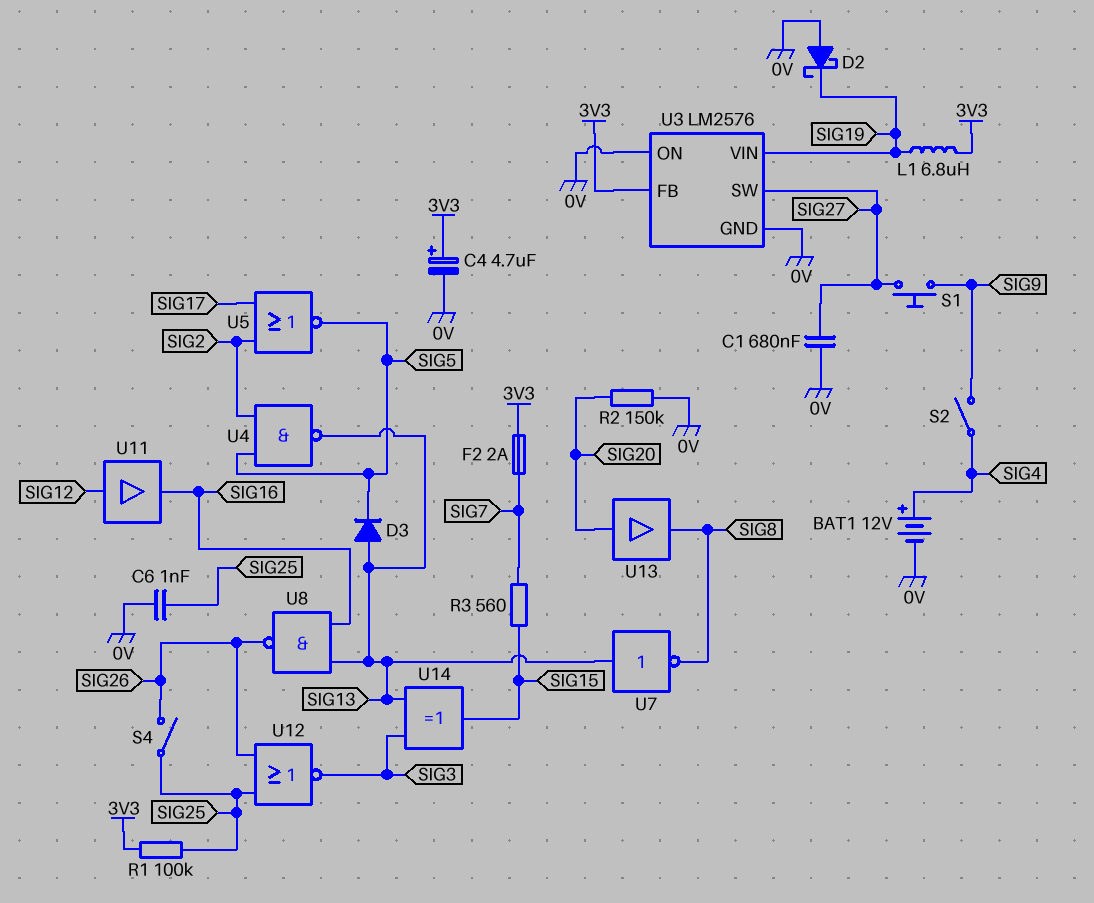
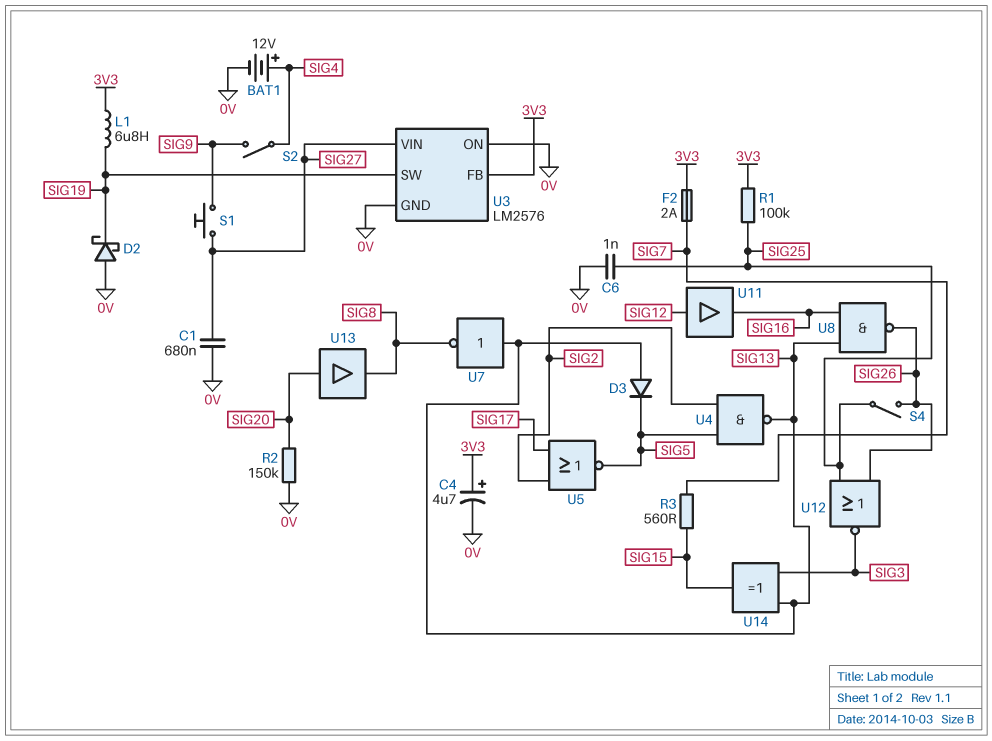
U3 pin SW: SIG27 -> SIG19
U3 pin VIN: SIG19 -> SIG27

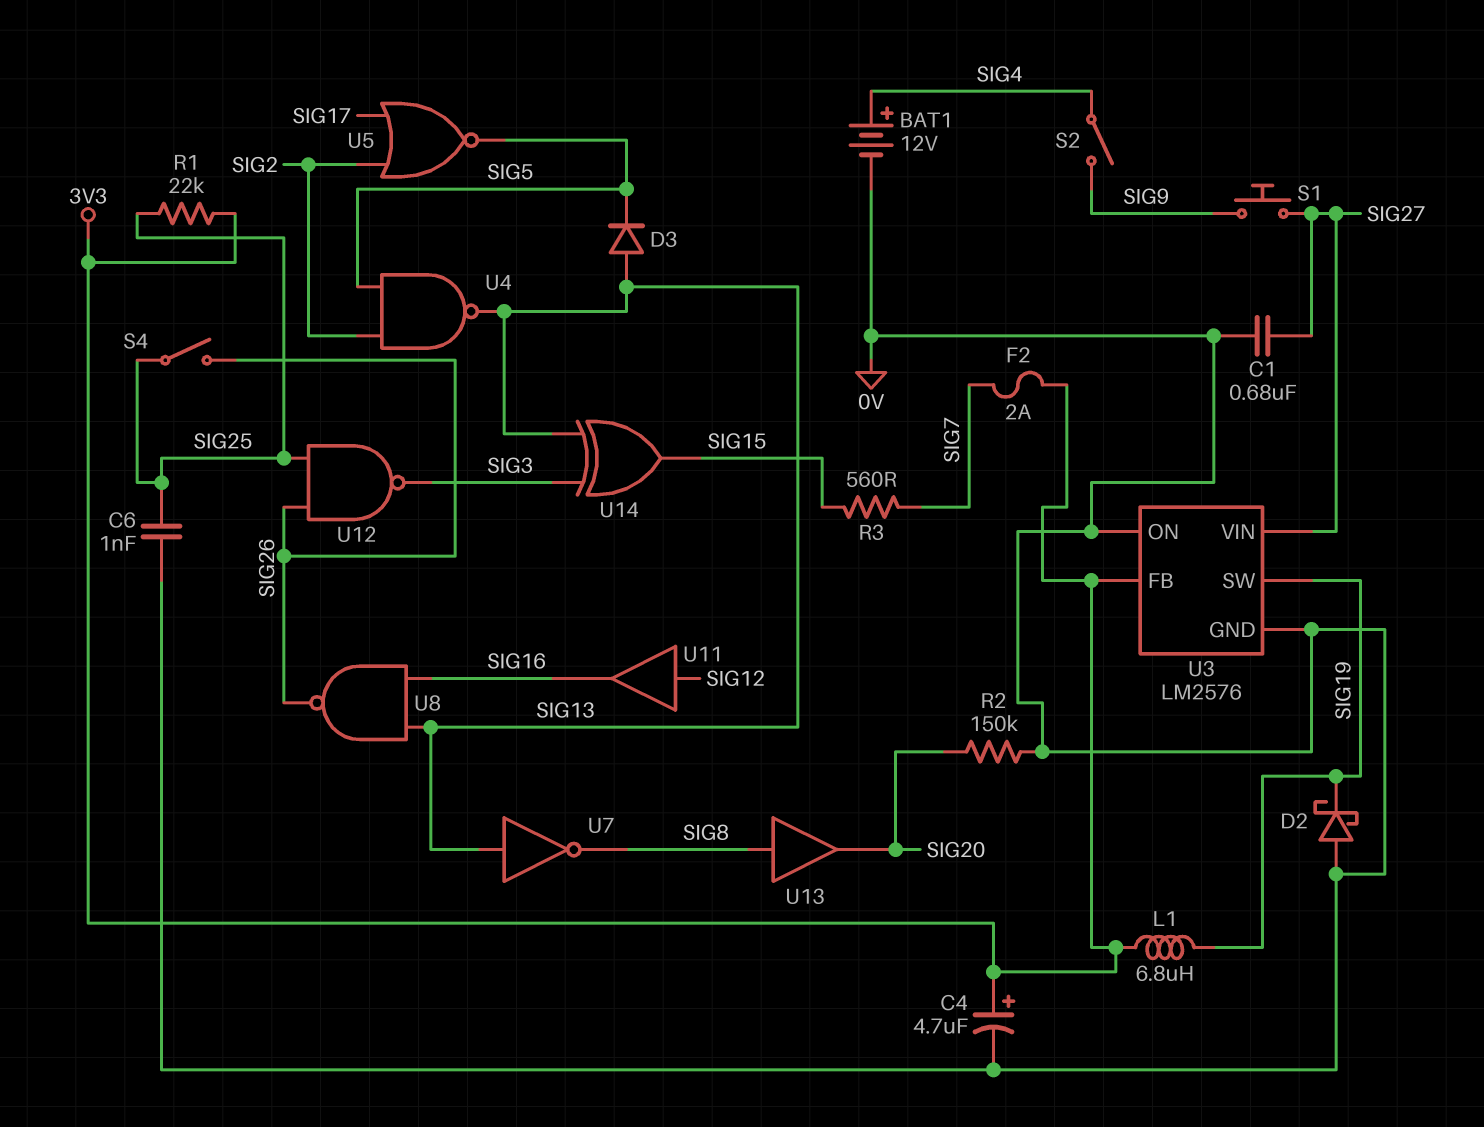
R1: 100k (3V3, SIG25) -> 22k (3V3, SIG25)
U12: NOR (in SIG25, in SIG26, out SIG3) -> NAND (in SIG25, in SIG26, out SIG3)
U13: buffer (in SIG20, out SIG8) -> buffer (in SIG8, out SIG20)

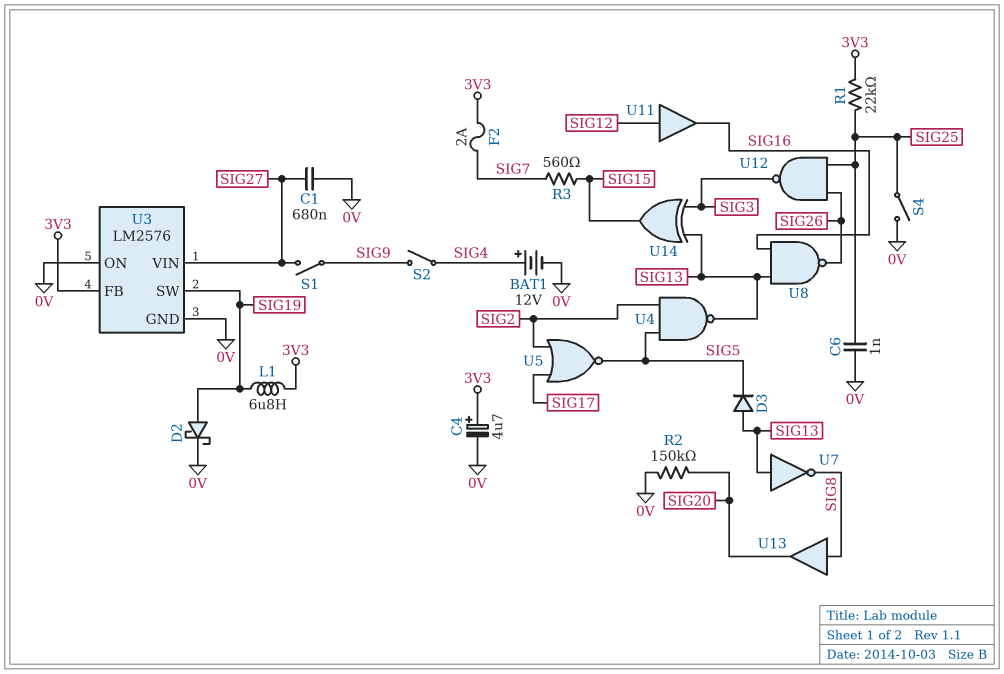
D2: schottky (A 0V, K SIG19) -> schottky (A SIG19, K 0V)
S1: button (SIG9, SIG27) -> switch (SIG9, SIG27)
S4: switch (SIG25, SIG26) -> switch (0V, SIG25)

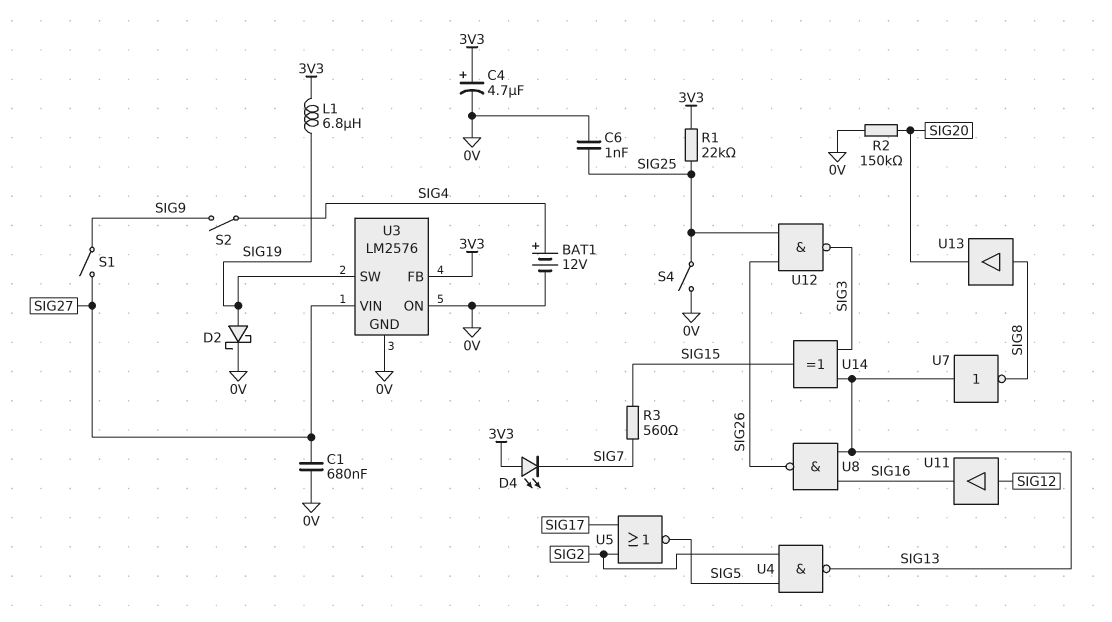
D3: diode (A SIG13, K SIG5) -> none
D4: none -> LED (A 3V3, K SIG7)
F2: 2A (3V3, SIG7) -> none

